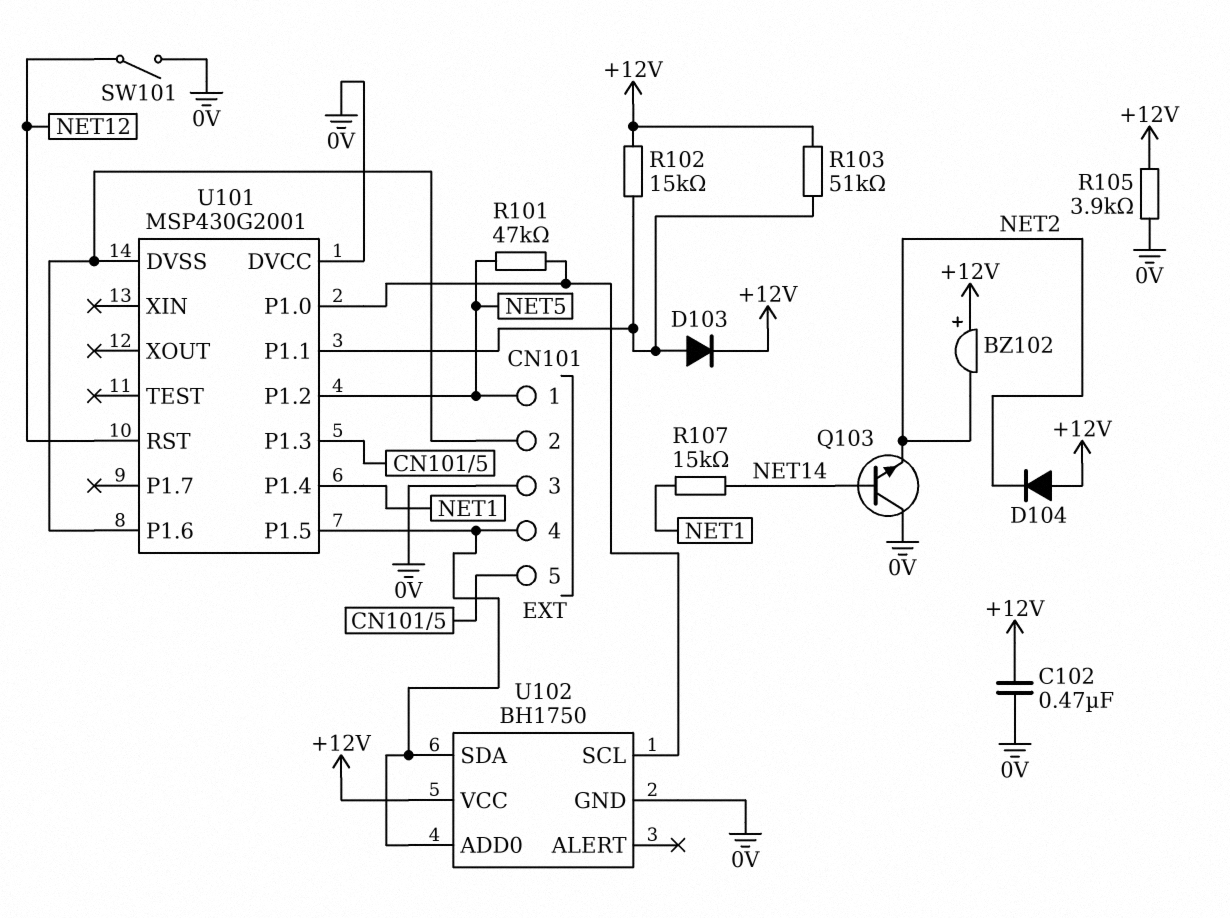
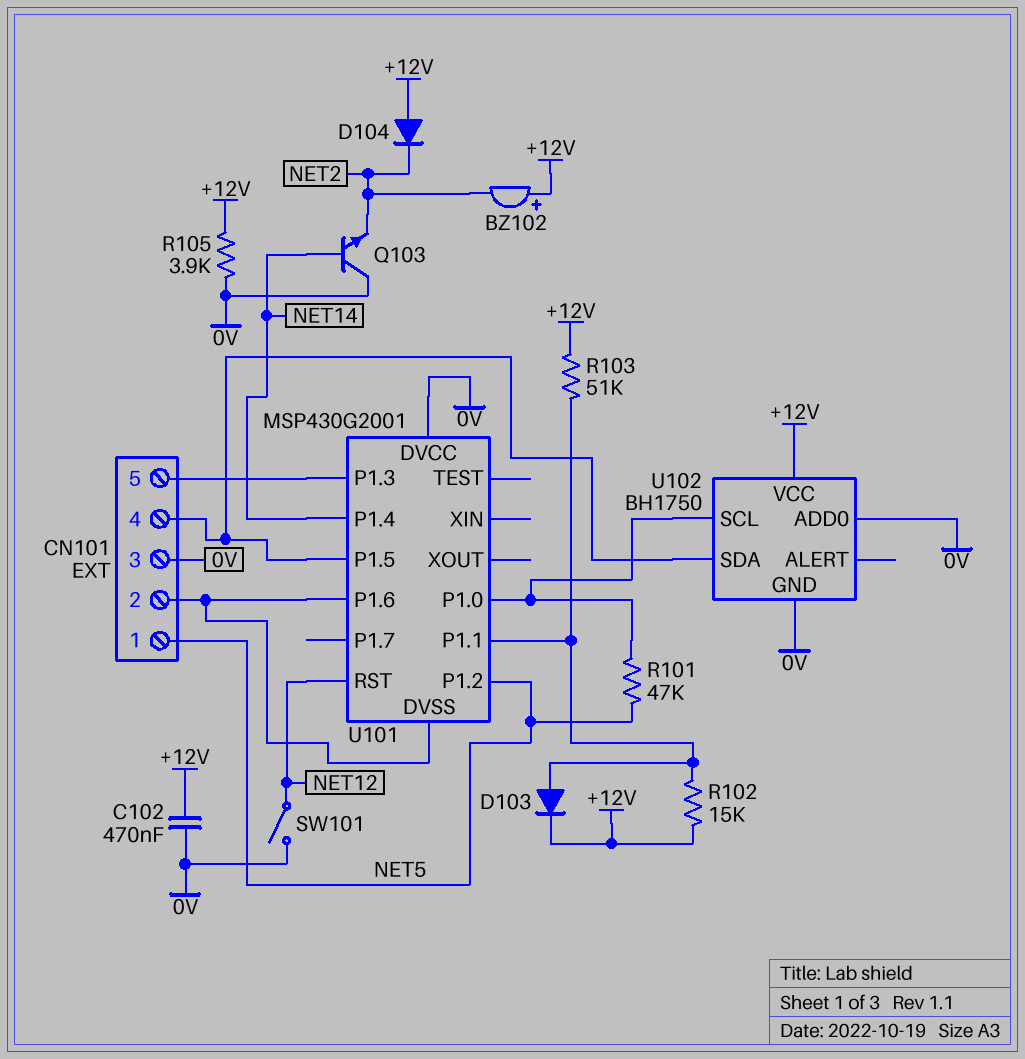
R107: 15k (NET1, NET14) -> none
U101 pin P1.4: NET1 -> NET14
U102 pin ADD0: CN101/4 -> 0V

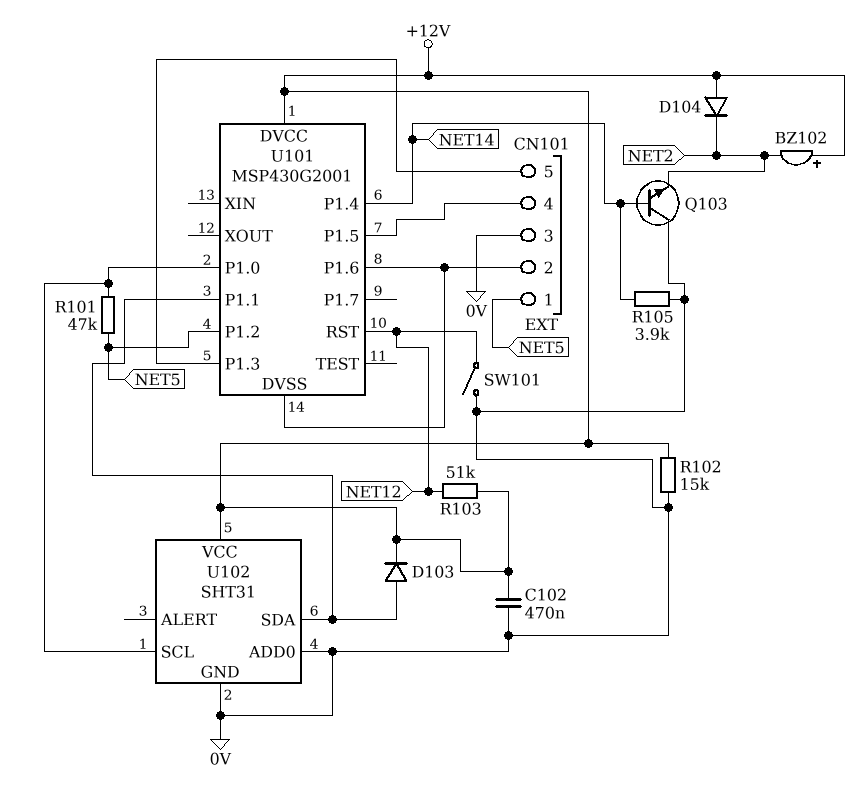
R102: 15k (+12V, U101/P1.1) -> 15k (+12V, 0V)
R103: 51k (+12V, U101/P1.1) -> 51k (+12V, NET12)
R105: 3.9k (+12V, 0V) -> 3.9k (0V, NET14)
U101 pin DVCC: 0V -> +12V
U102: BH1750 -> SHT31
U102 pin SDA: CN101/4 -> U101/P1.1

